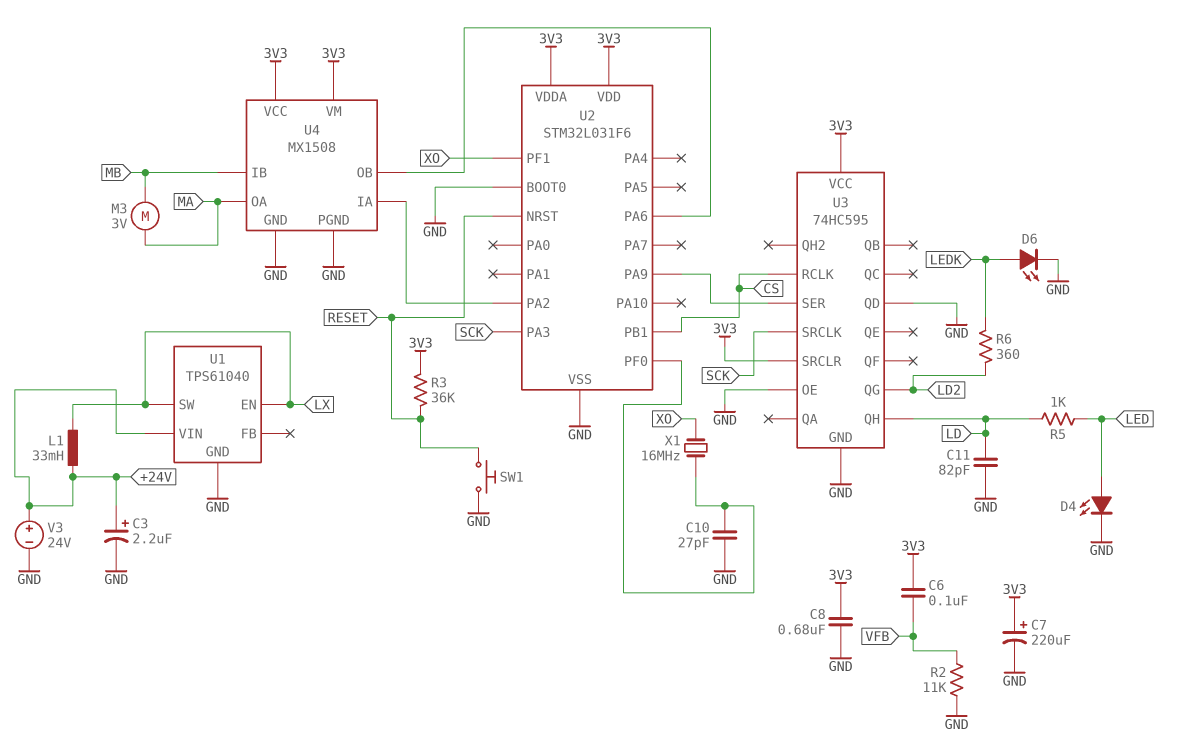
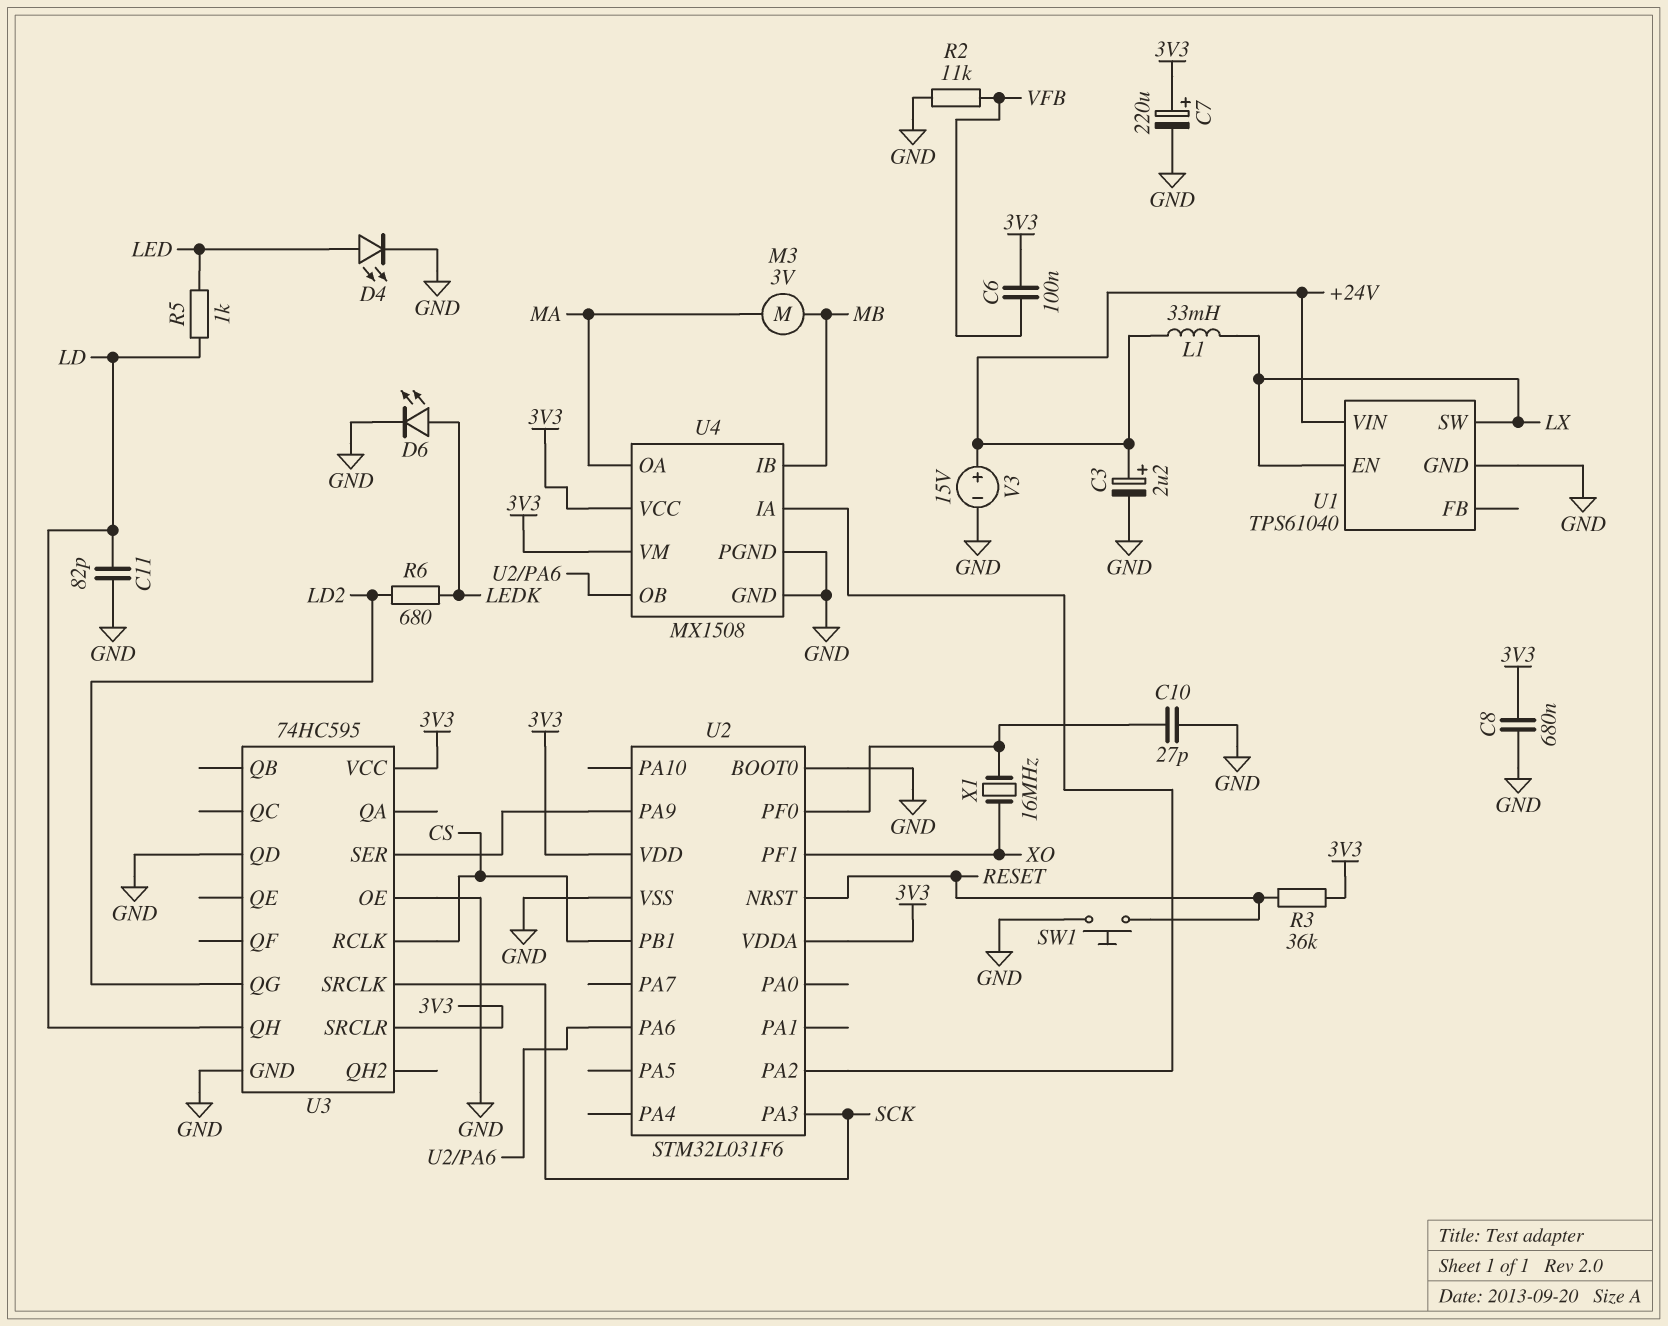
R6: 360 (LD2, LEDK) -> 680 (LD2, LEDK)
V3: 24V (plus +24V, minus GND) -> 15V (plus +24V, minus GND)

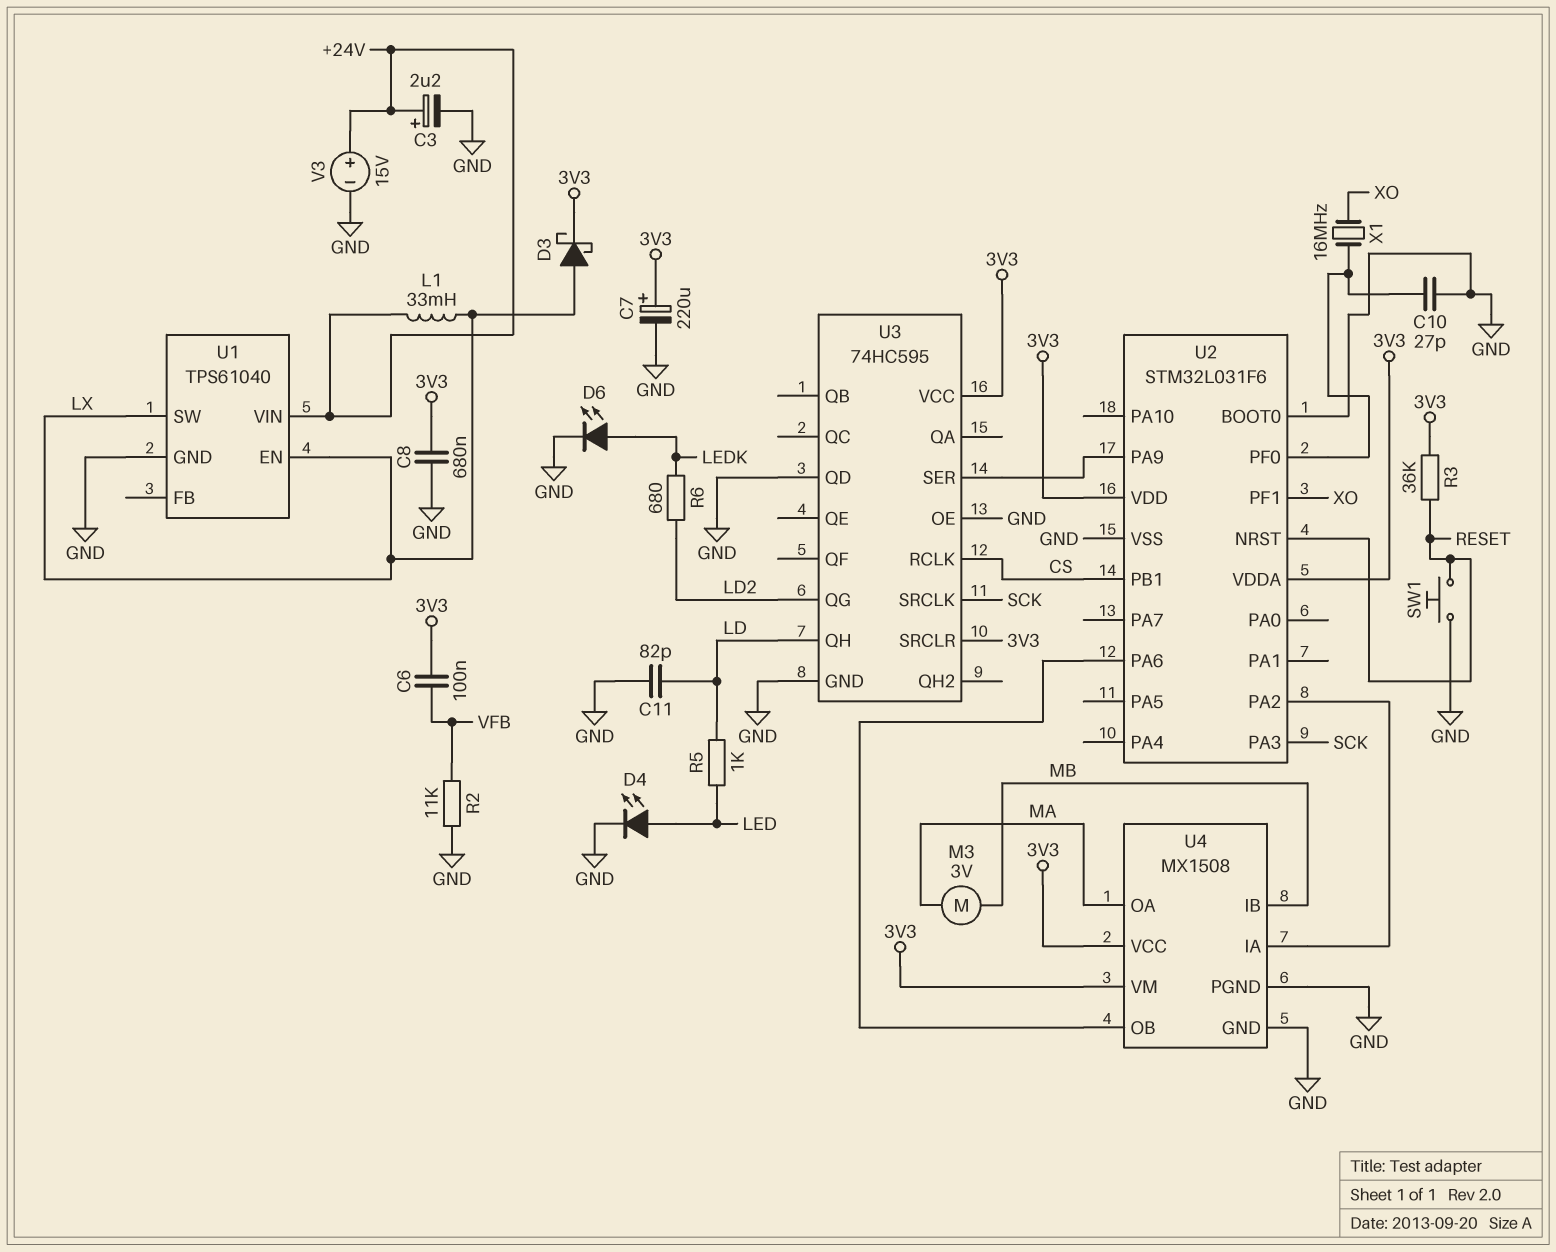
D3: none -> schottky (A LX, K 3V3)

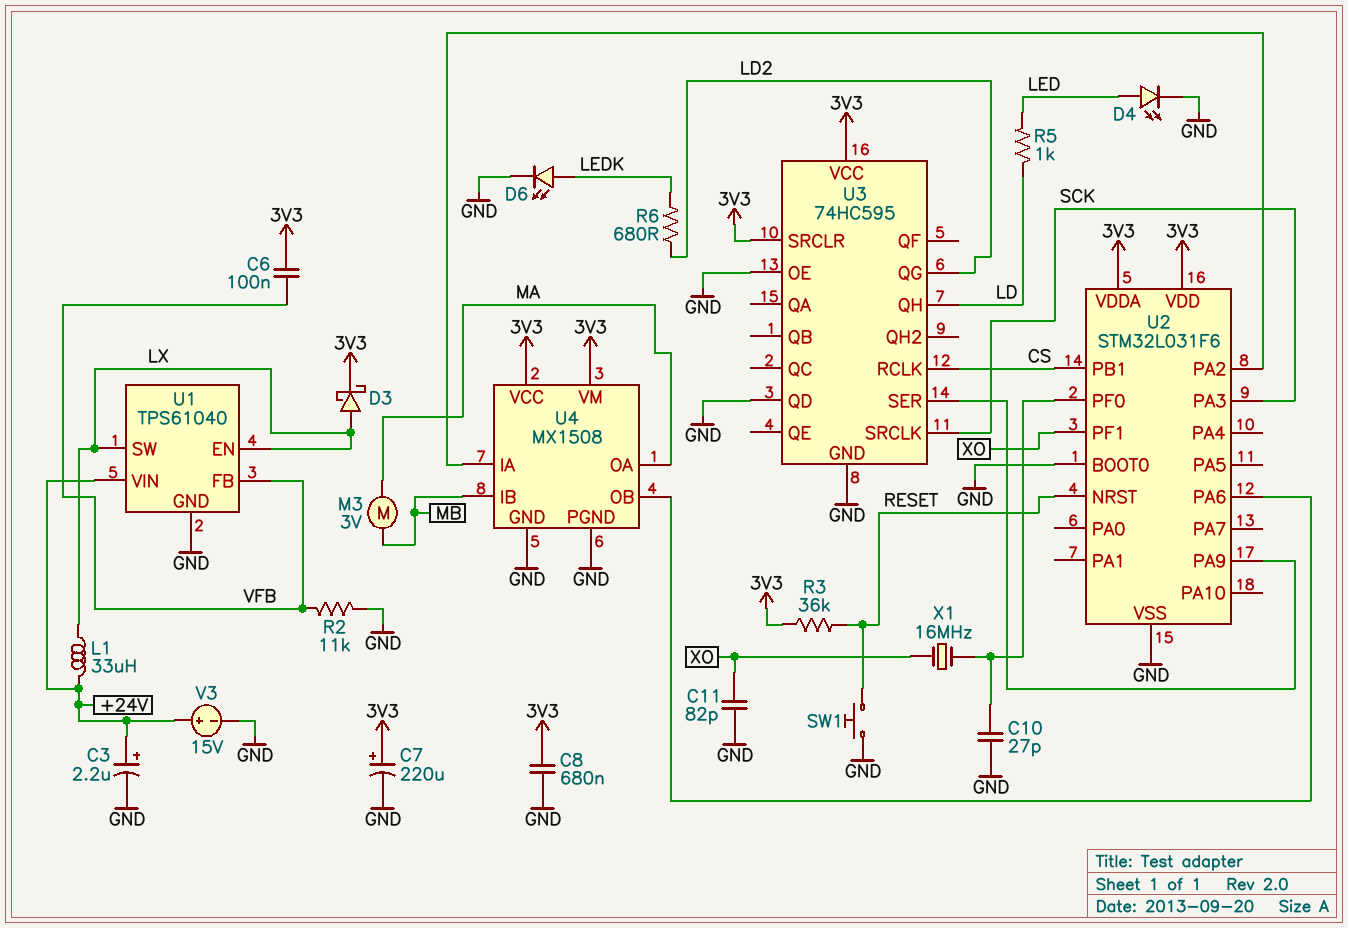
C11: 82pF (GND, LD) -> 82pF (GND, XO)
L1: 33mH (+24V, LX) -> 33uH (+24V, LX)
U1 pin FB: none -> VFB

